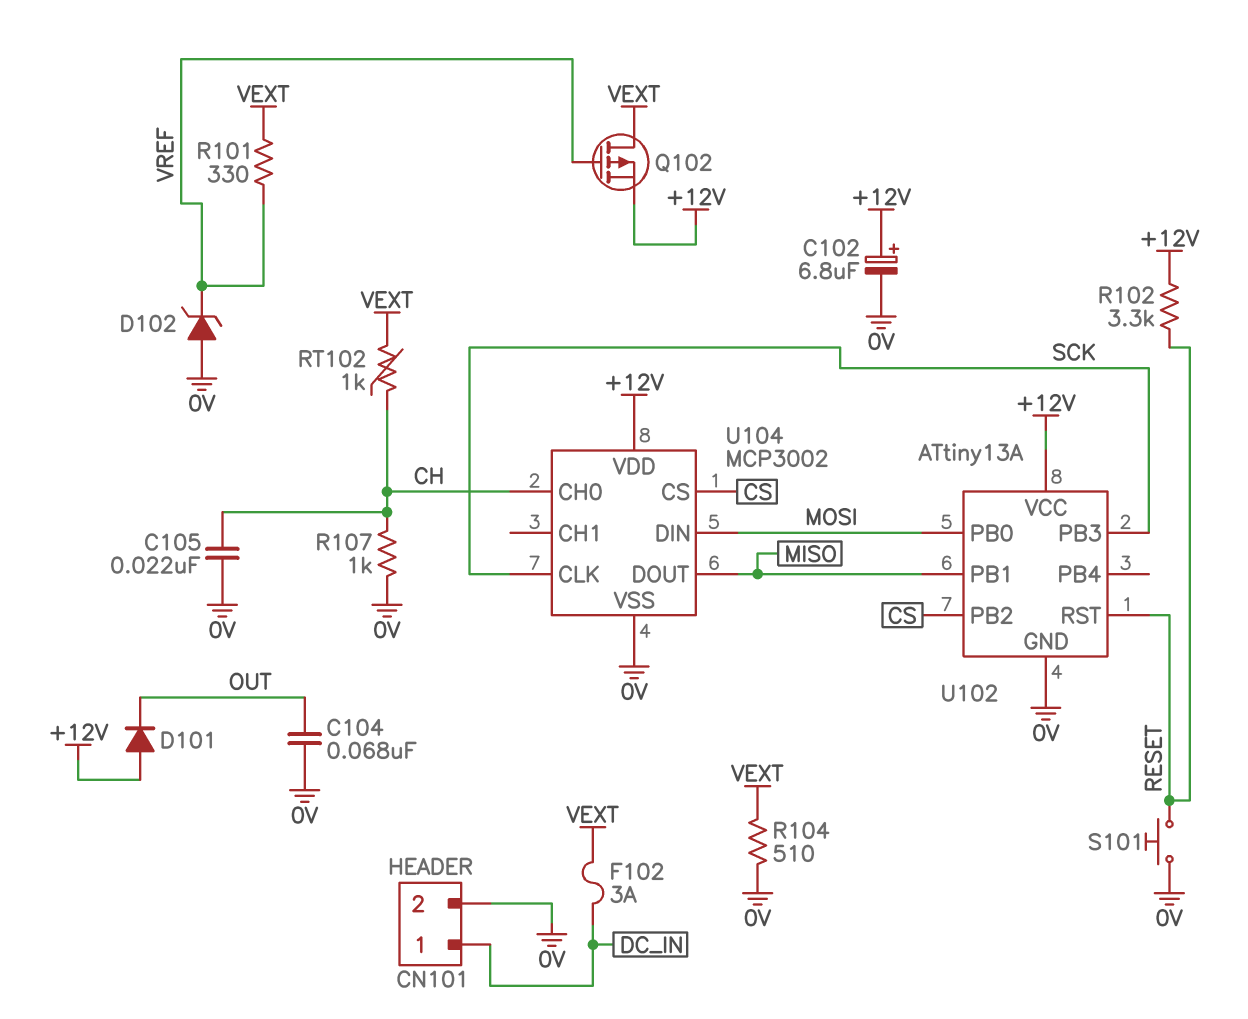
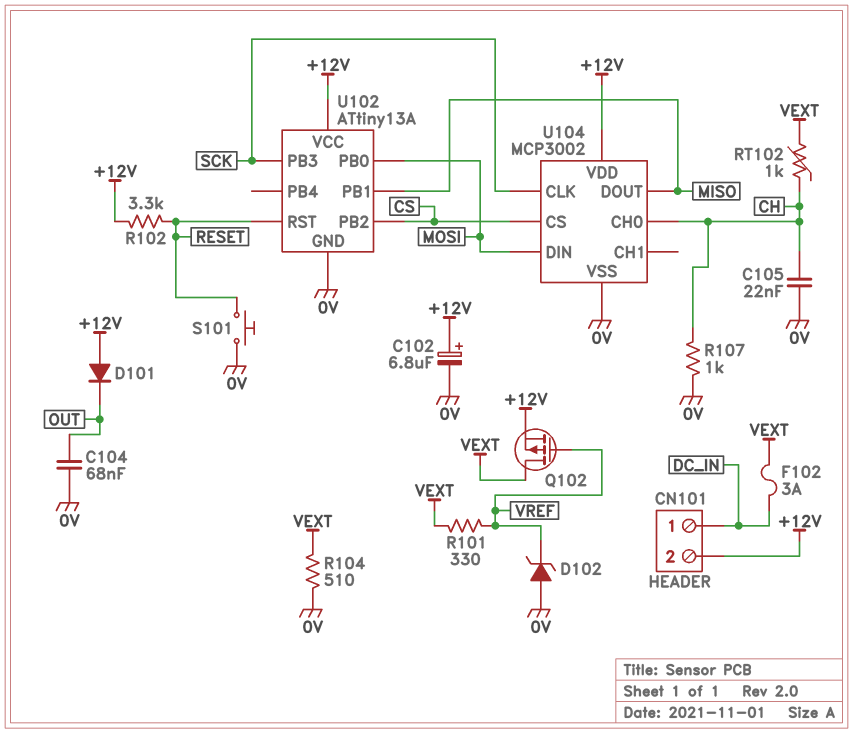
CN101 pin 2: 0V -> +12V

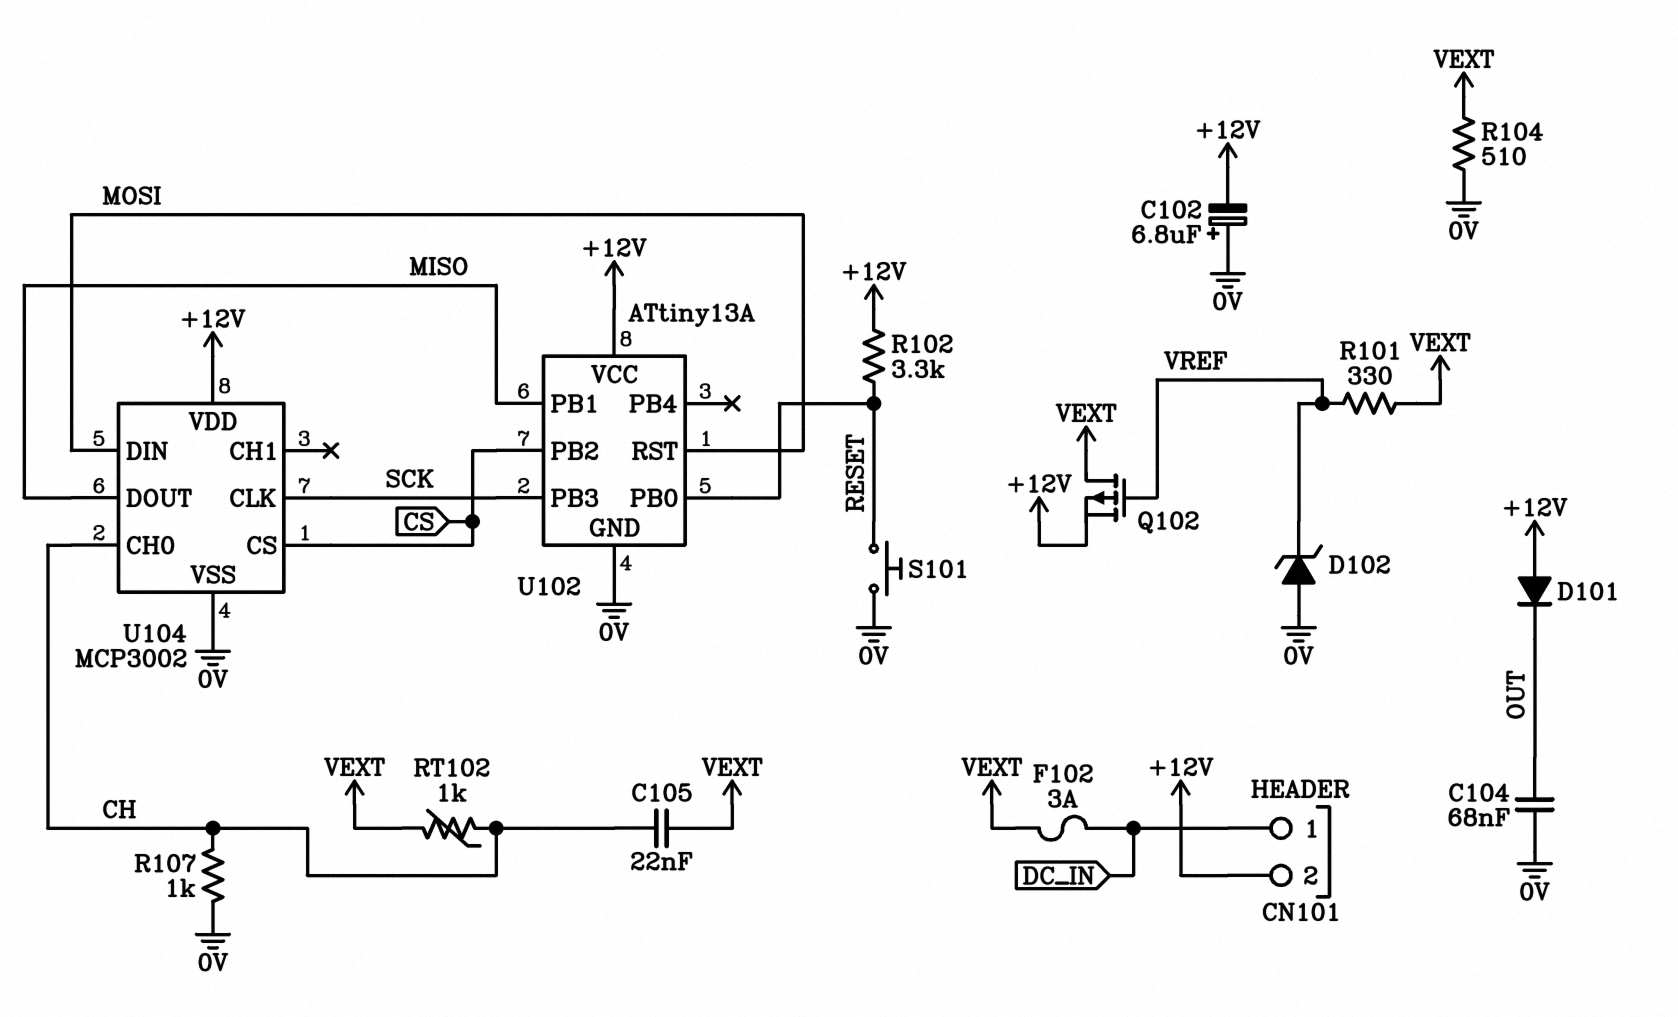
C102: 6.8uF (plus +12V, minus 0V) -> 6.8uF (plus 0V, minus +12V)
C105: 22nF (0V, CH) -> 22nF (CH, VEXT)
U102 pin PB0: MOSI -> RESET
U102 pin RST: RESET -> MOSI

